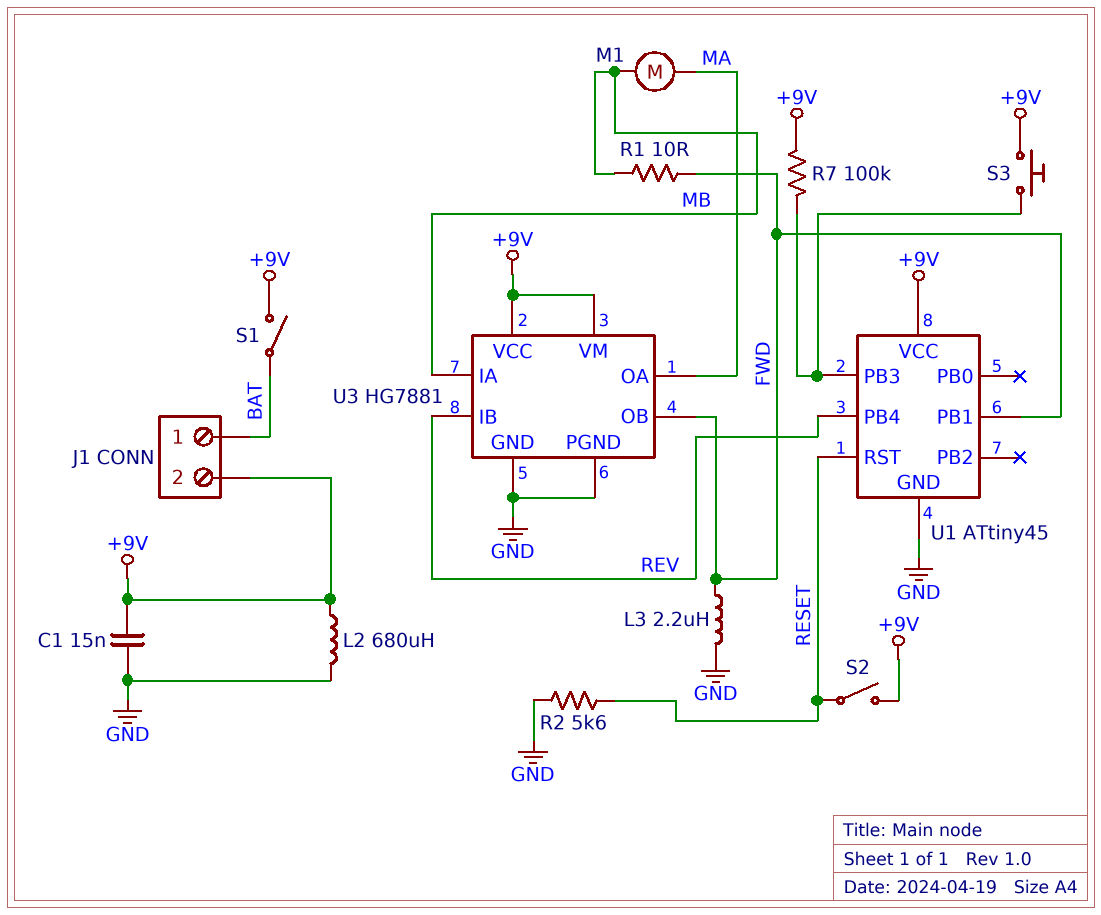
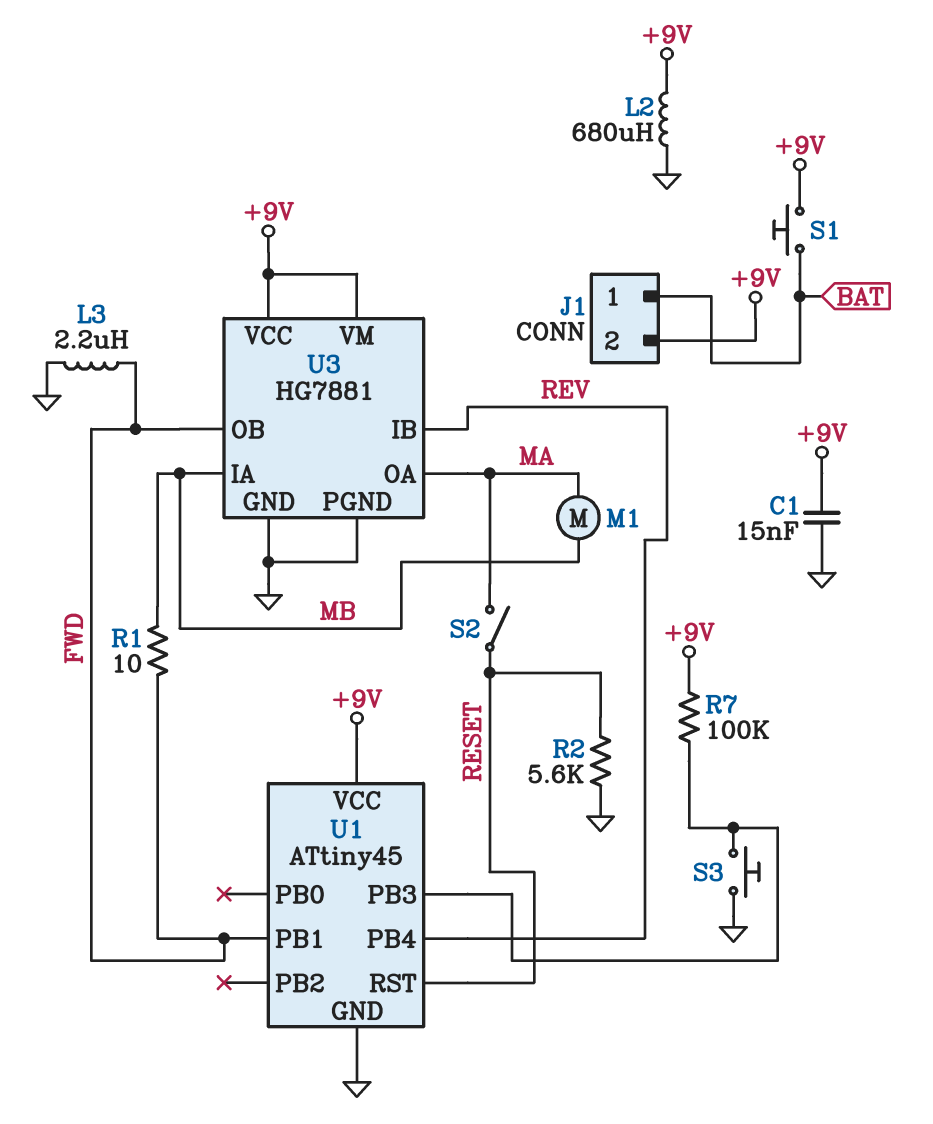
S1: switch (+9V, BAT) -> button (+9V, BAT)
S2: switch (+9V, RESET) -> switch (MA, RESET)
S3: button (+9V, U1/PB3) -> button (GND, U1/PB3)

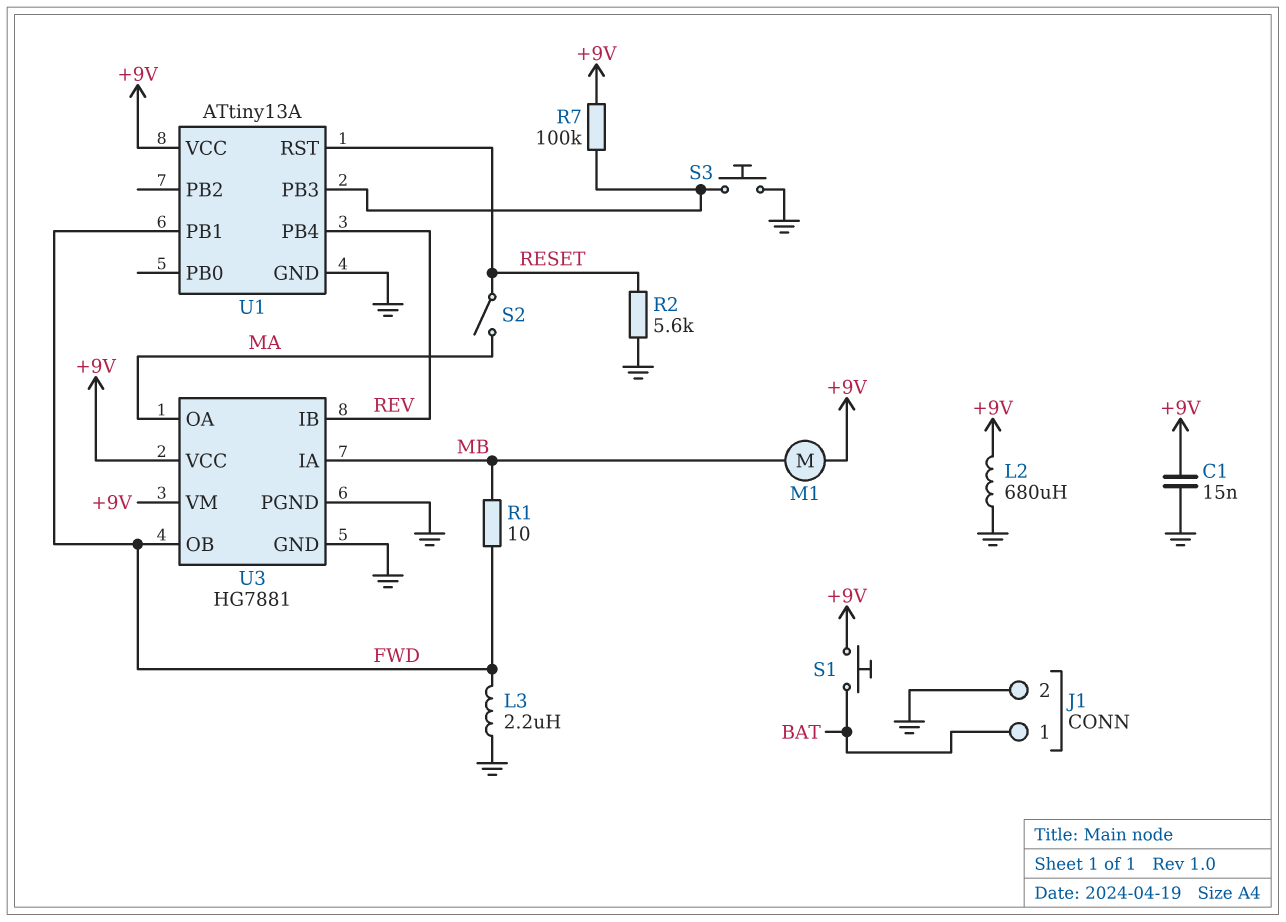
J1 pin 2: +9V -> GND
M1: motor (MA, MB) -> motor (+9V, MB)
U1: ATtiny45 -> ATtiny13A

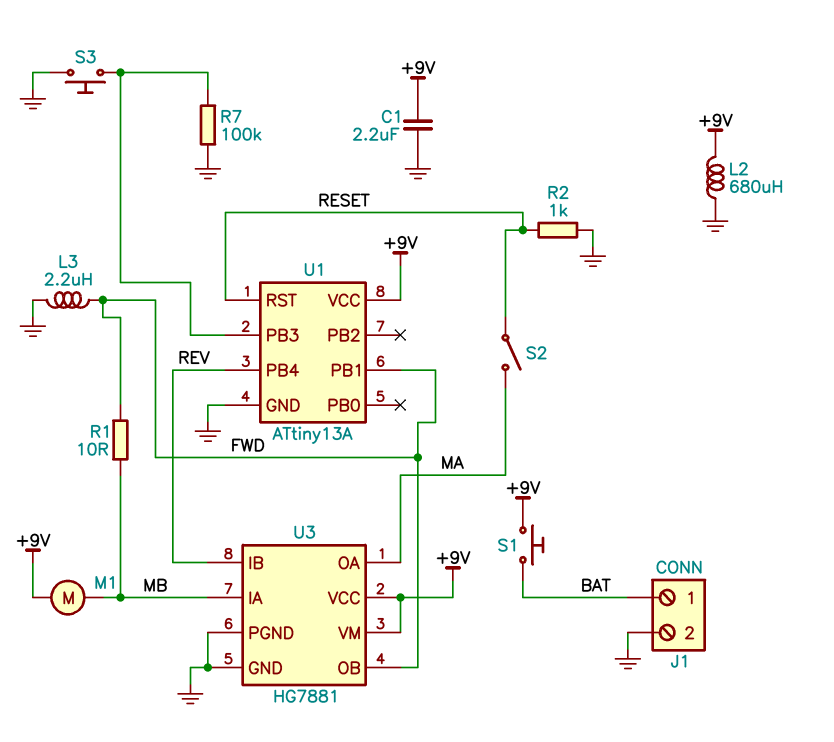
C1: 15nF (+9V, GND) -> 2.2uF (+9V, GND)
R2: 5.6k (GND, RESET) -> 1k (GND, RESET)
R7: 100k (+9V, U1/PB3) -> 100k (GND, U1/PB3)

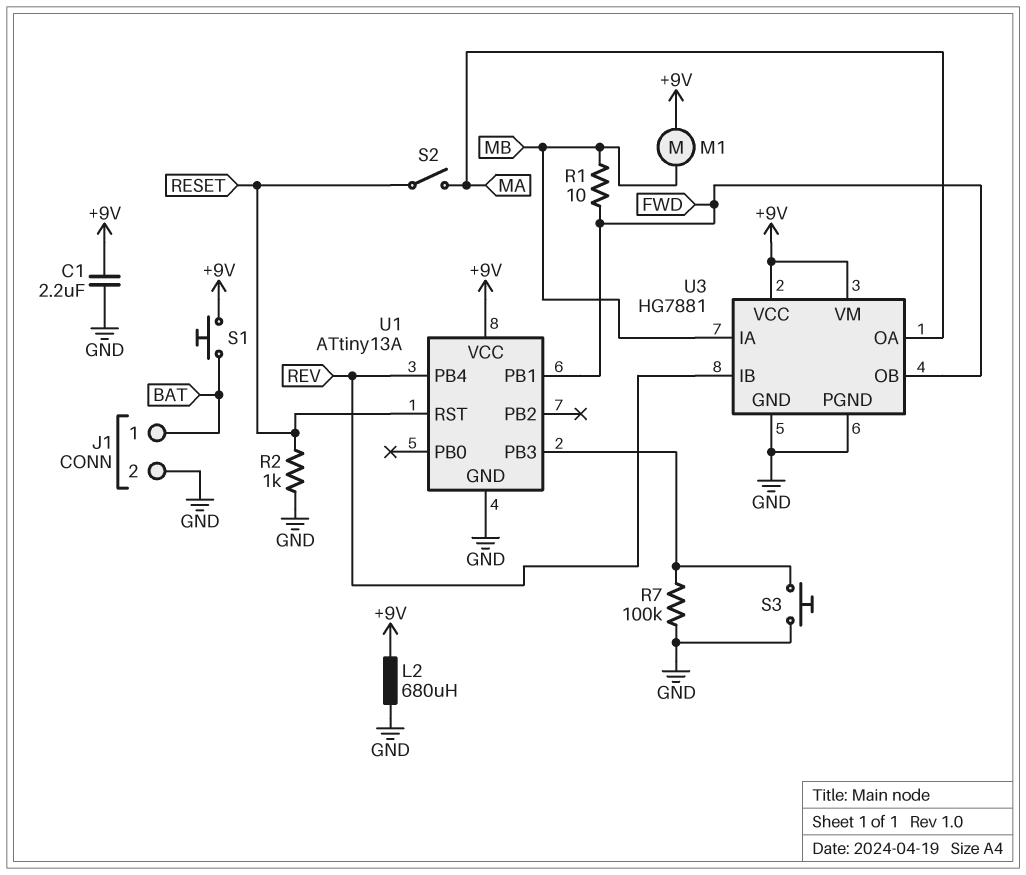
L3: 2.2uH (FWD, GND) -> none

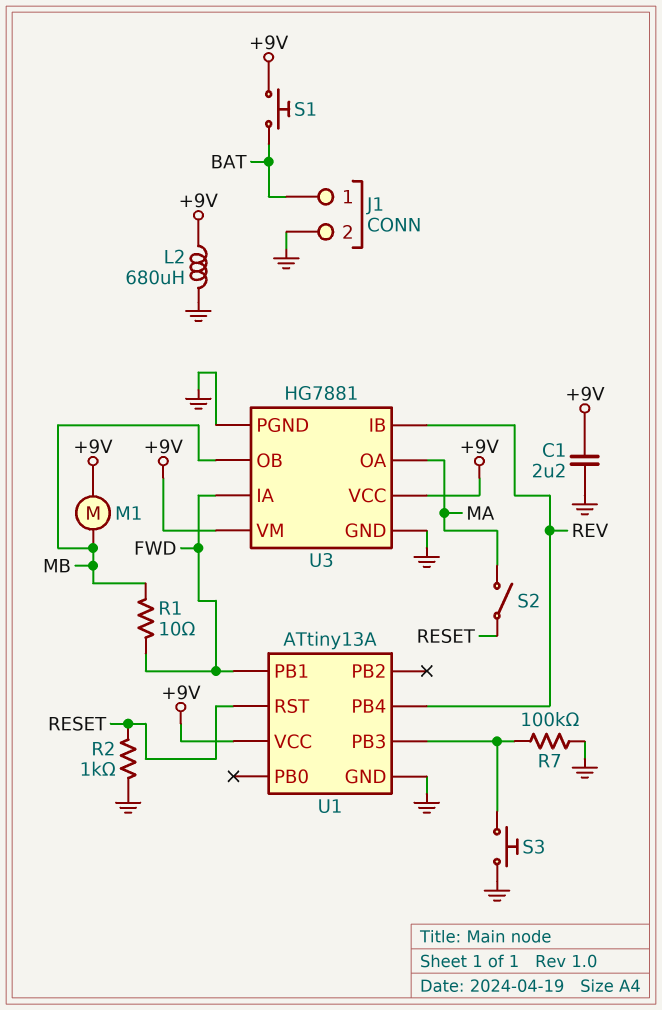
U3 pin IA: MB -> FWD
U3 pin OB: FWD -> MB

